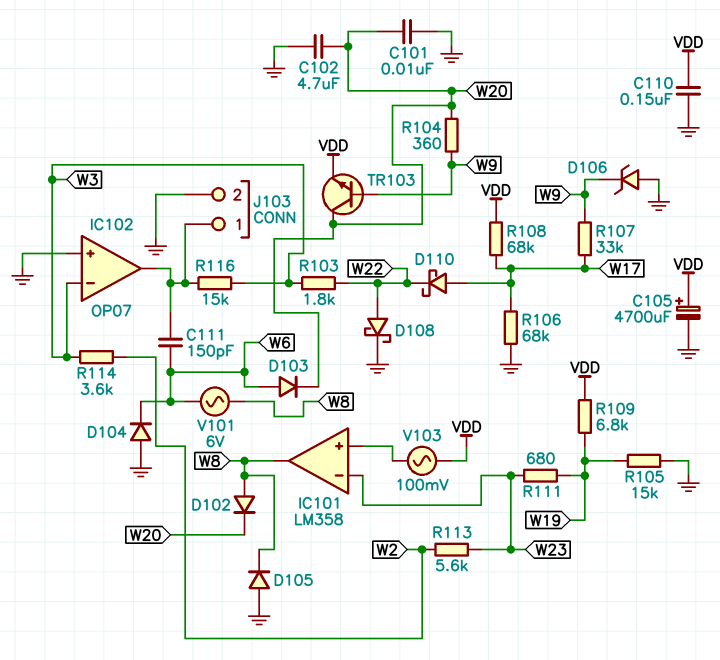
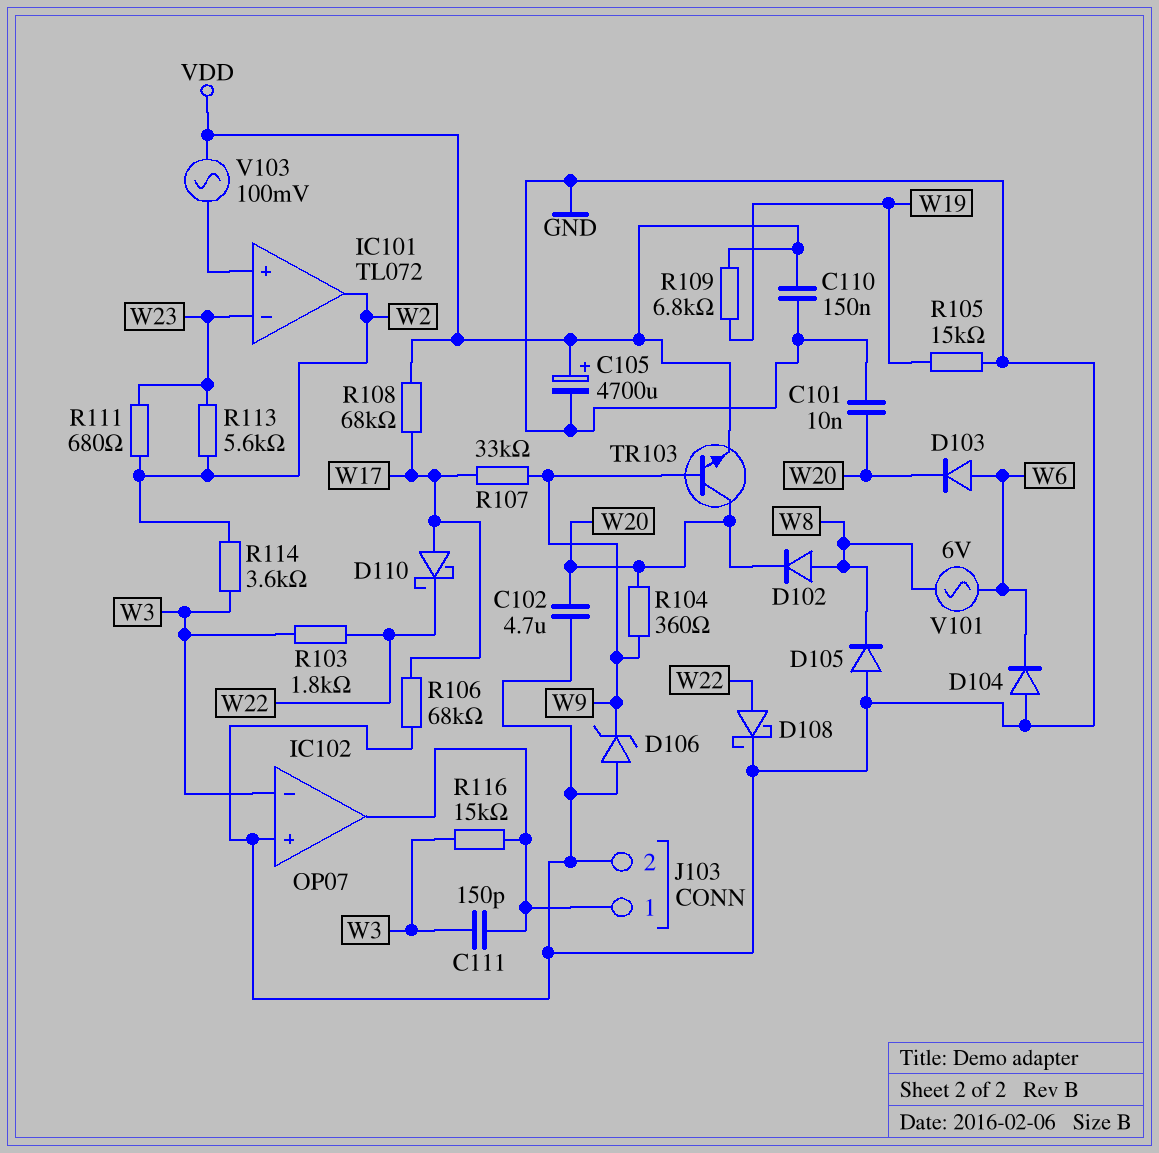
C111: 150pF (IC102/out, W6) -> 150pF (IC102/out, W3)
IC101: LM358 -> TL072
IC101 pin out: W8 -> W2
R111: 680 (W19, W23) -> 680 (W2, W23)

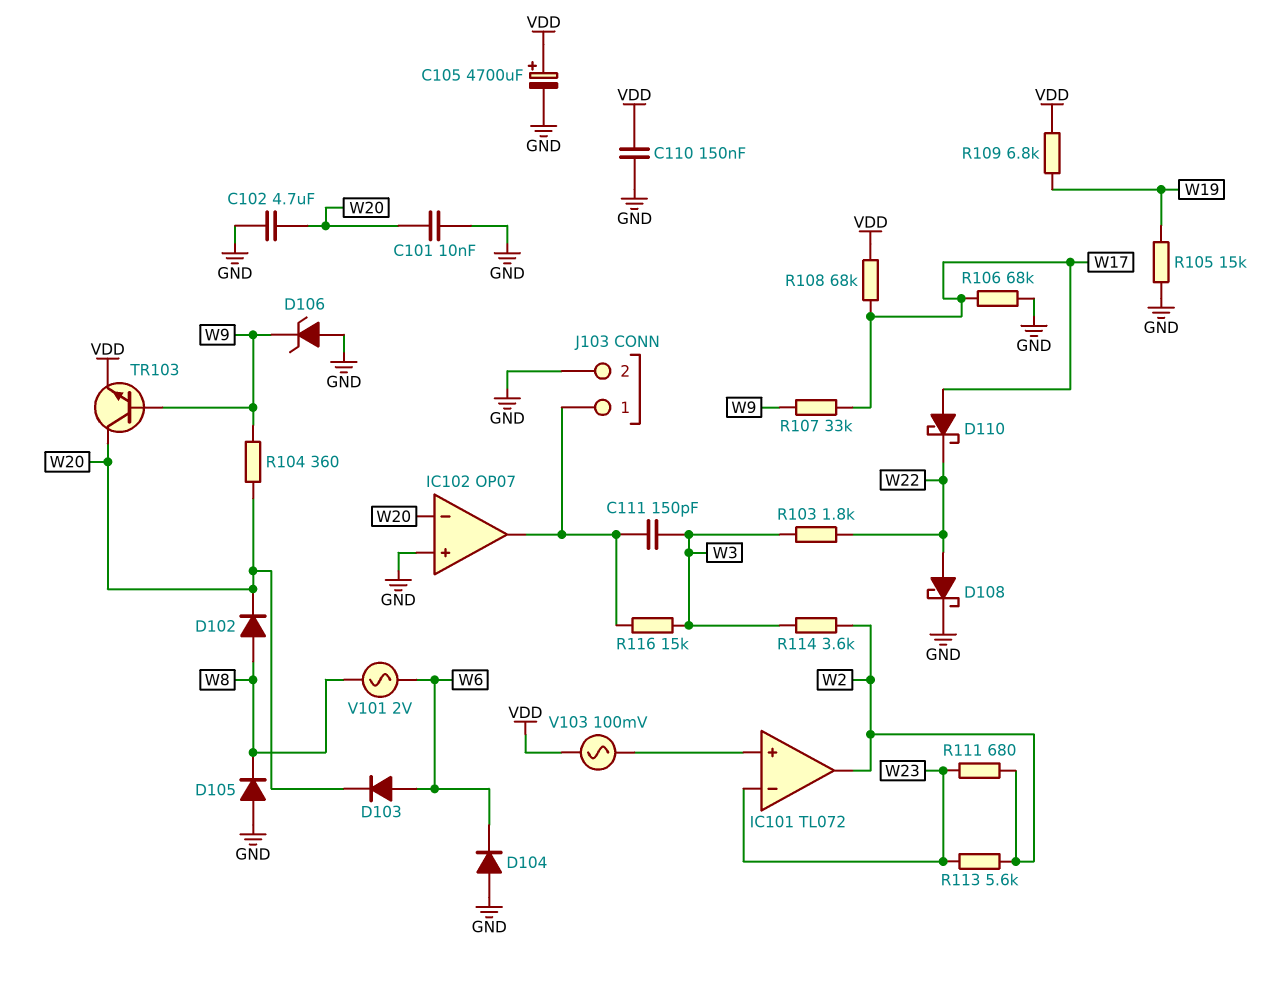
IC102 pin in-: W3 -> W20
V101: AC 6V (W6, W8) -> AC 2V (W6, W8)

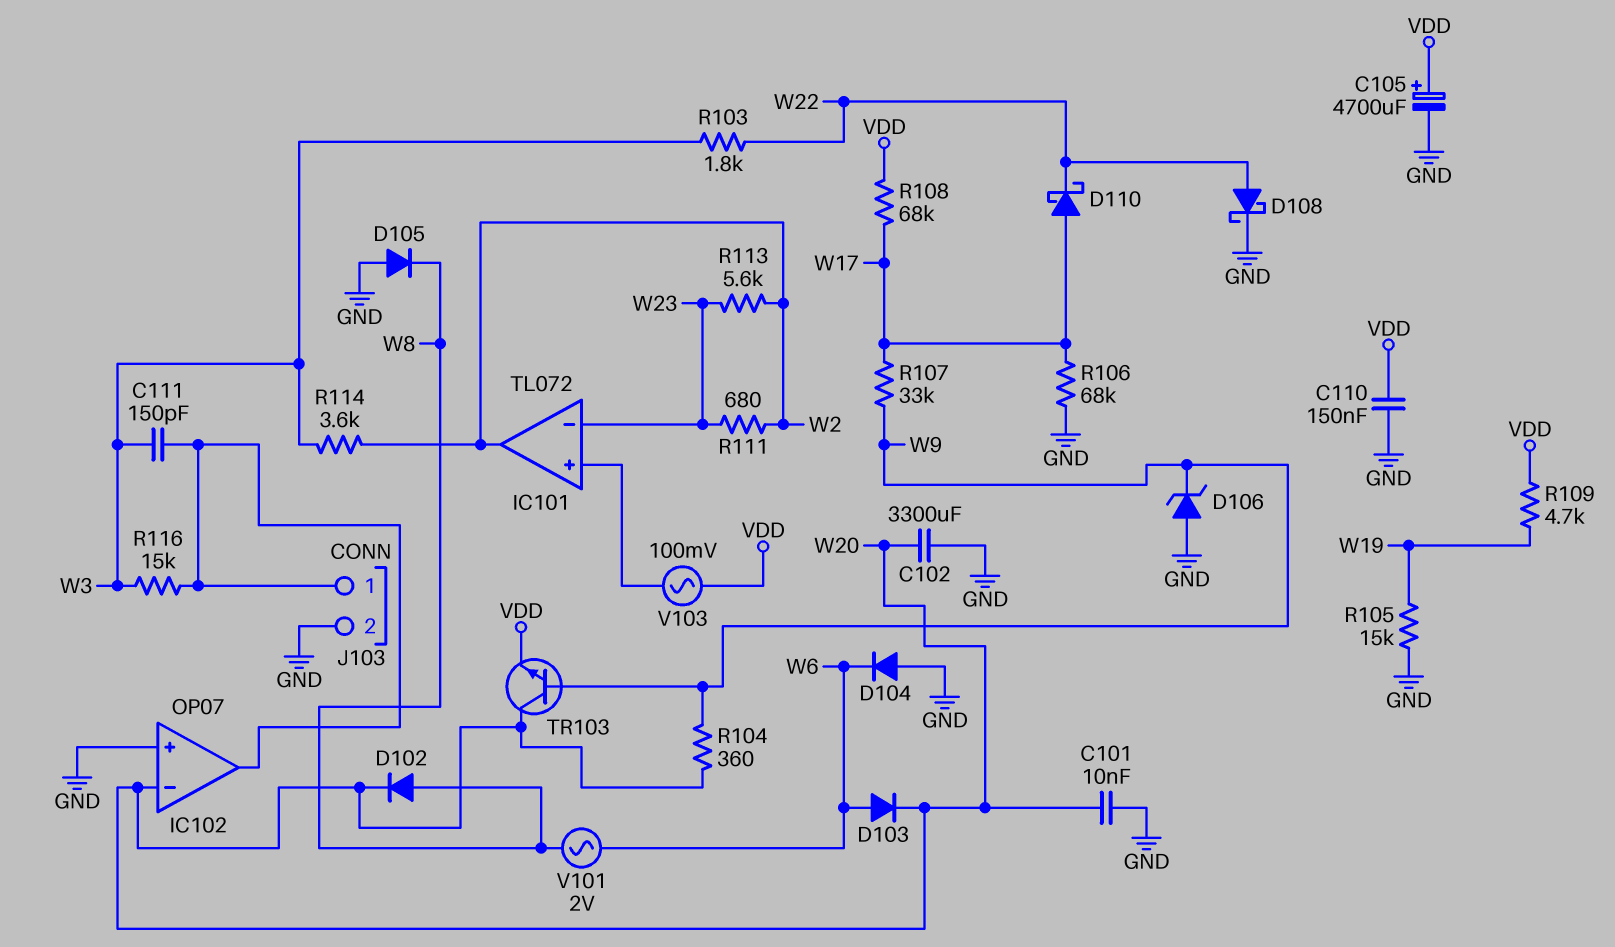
C102: 4.7uF (GND, W20) -> 3300uF (GND, W20)
R109: 6.8k (VDD, W19) -> 4.7k (VDD, W19)

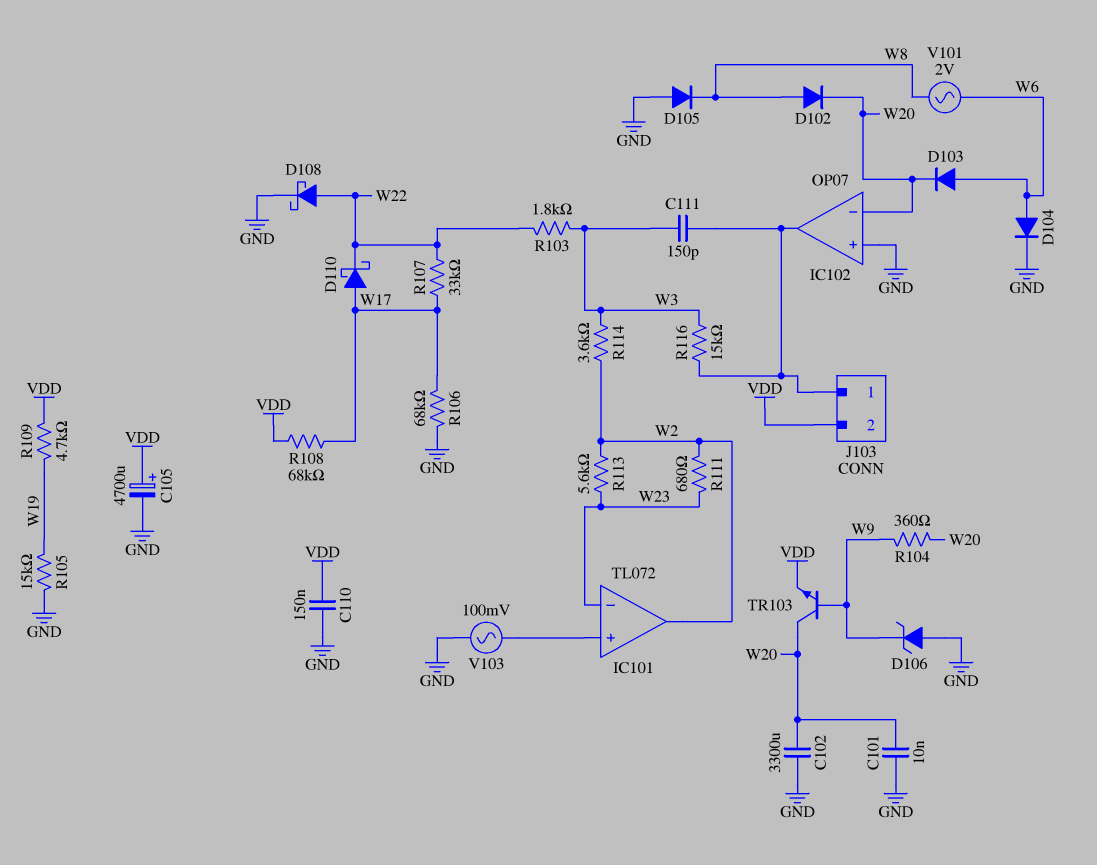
D104: diode (A GND, K W6) -> diode (A W6, K GND)
J103 pin 2: GND -> VDD
R107: 33k (W9, W17) -> 33k (W17, W22)
V103: AC 100mV (IC101/in+, VDD) -> AC 100mV (GND, IC101/in+)

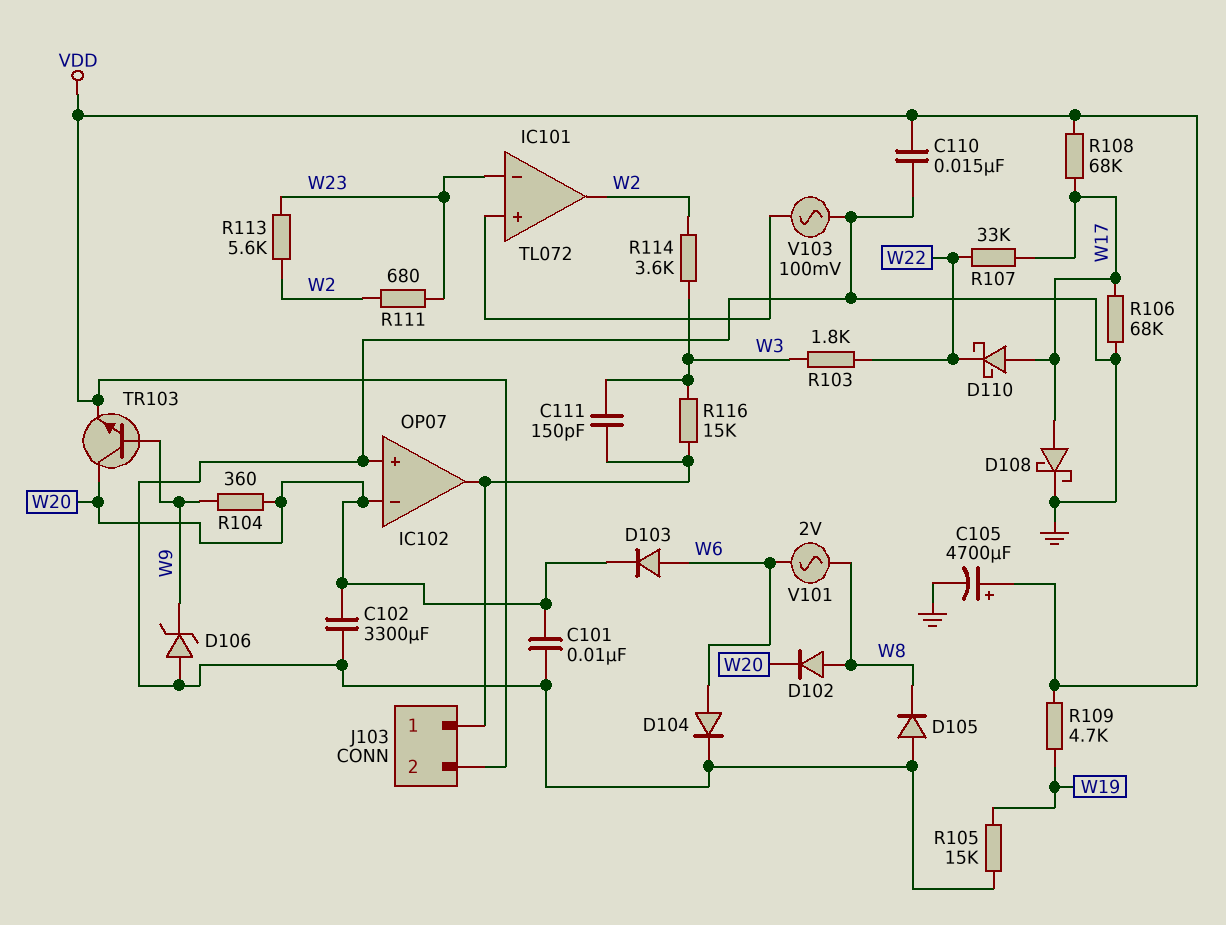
C110: 150nF (GND, VDD) -> 15nF (GND, VDD)
D108: schottky (A W22, K GND) -> schottky (A W17, K GND)

